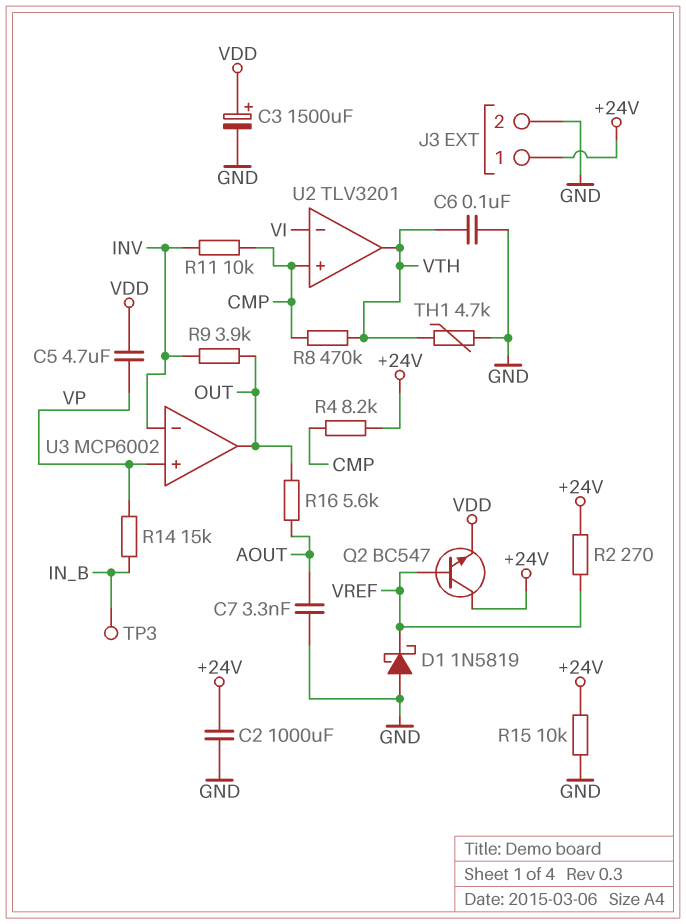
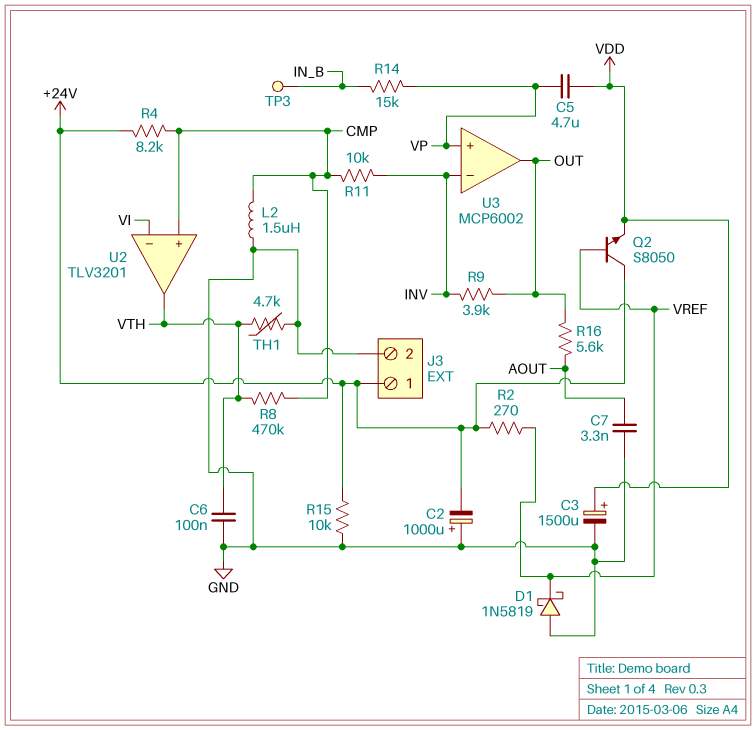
C2: 1000uF (+24V, GND) -> 1000uF (plus GND, minus +24V)
L2: none -> 1.5uH (CMP, GND)
Q2: NPN BC547 (B VREF, C +24V, E VDD) -> NPN S8050 (B VREF, C +24V, E VDD)

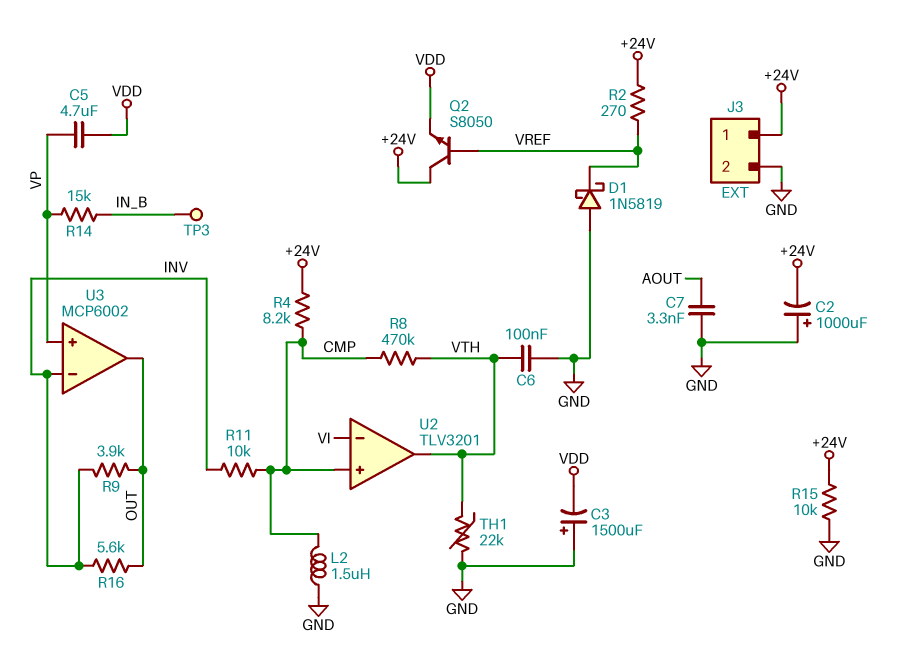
C3: 1500uF (plus VDD, minus GND) -> 1500uF (plus GND, minus VDD)
R16: 5.6k (AOUT, OUT) -> 5.6k (INV, OUT)
TH1: 4.7k (GND, VTH) -> 22k (GND, VTH)

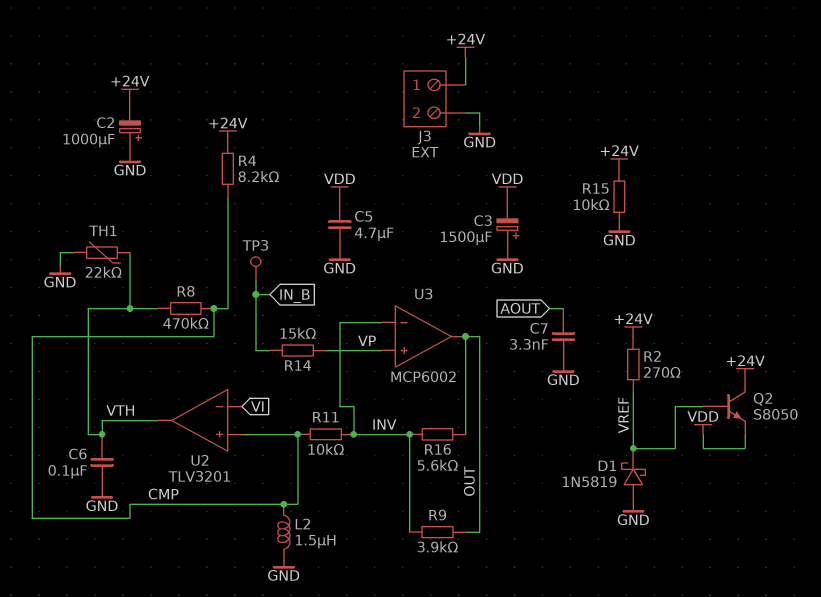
C5: 4.7uF (VDD, VP) -> 4.7uF (GND, VDD)

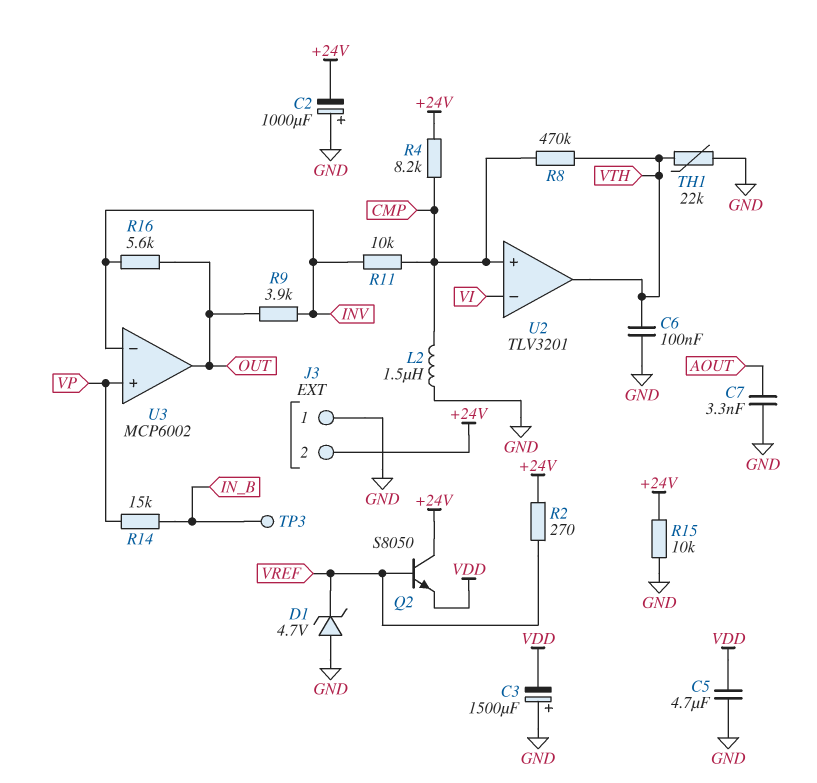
D1: schottky 1N5819 (A GND, K VREF) -> zener 4.7V (A GND, K VREF)
J3 pin 1: +24V -> GND
J3 pin 2: GND -> +24V

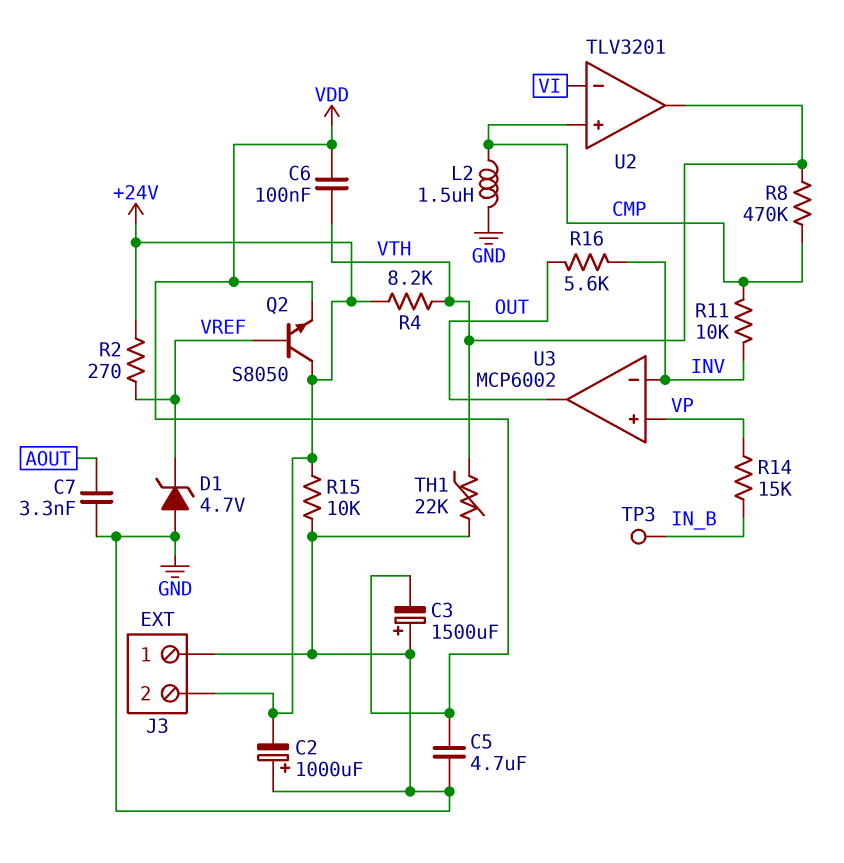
C6: 100nF (GND, VTH) -> 100nF (VDD, VTH)
R4: 8.2k (+24V, CMP) -> 8.2k (+24V, VTH)
R9: 3.9k (INV, OUT) -> none

